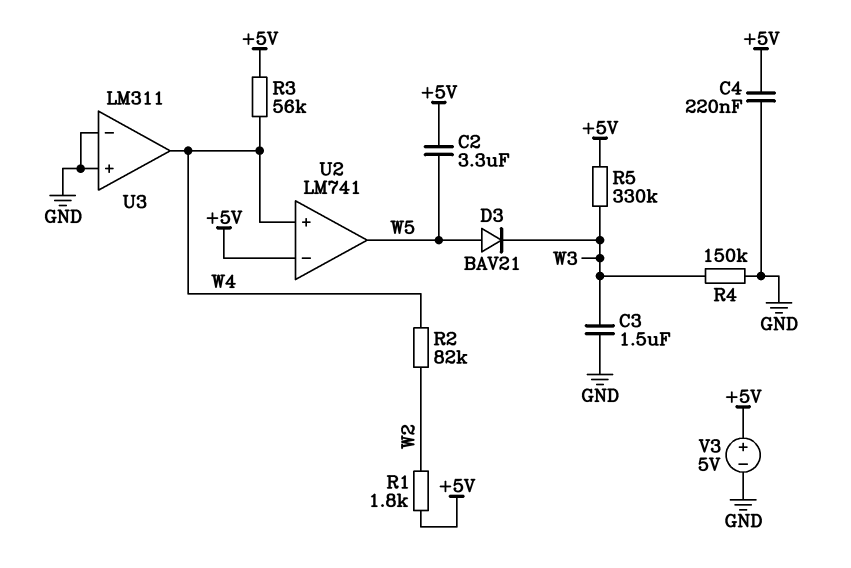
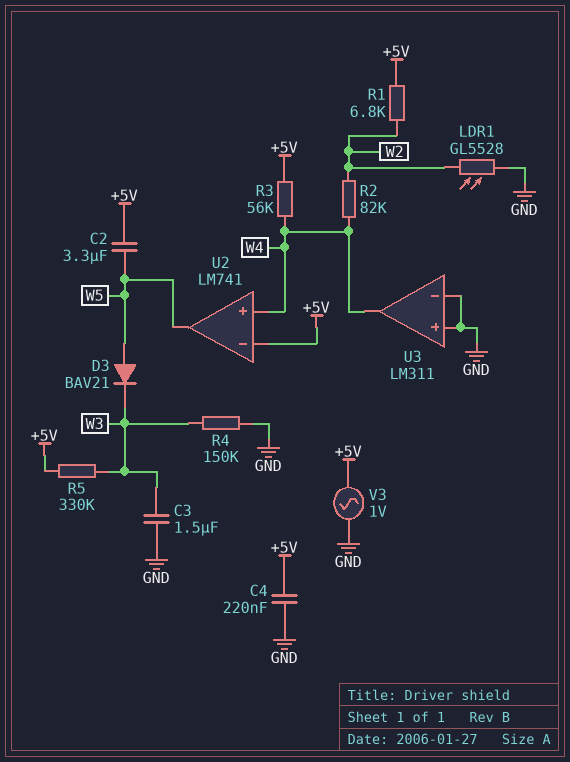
LDR1: none -> GL5528 (GND, W2)
R1: 1.8k (+5V, W2) -> 6.8k (+5V, W2)
V3: 5V (plus +5V, minus GND) -> AC 1V (+5V, GND)

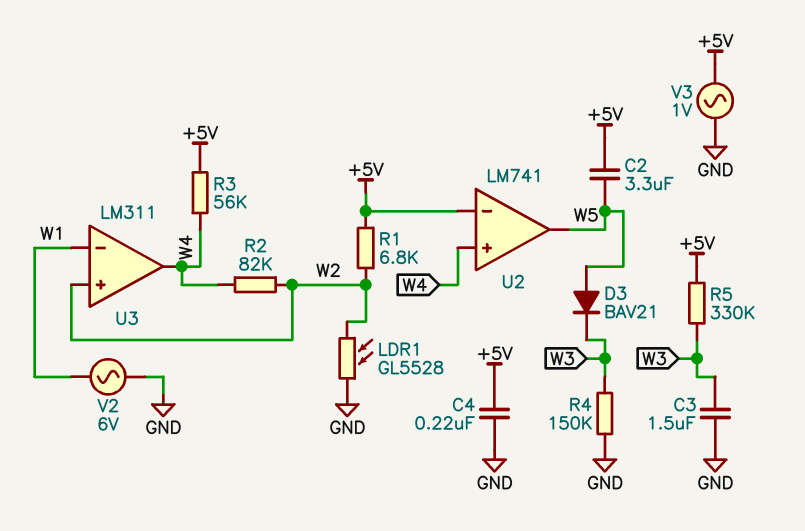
U3 pin in+: GND -> W2
U3 pin in-: GND -> W1
V2: none -> AC 6V (GND, W1)

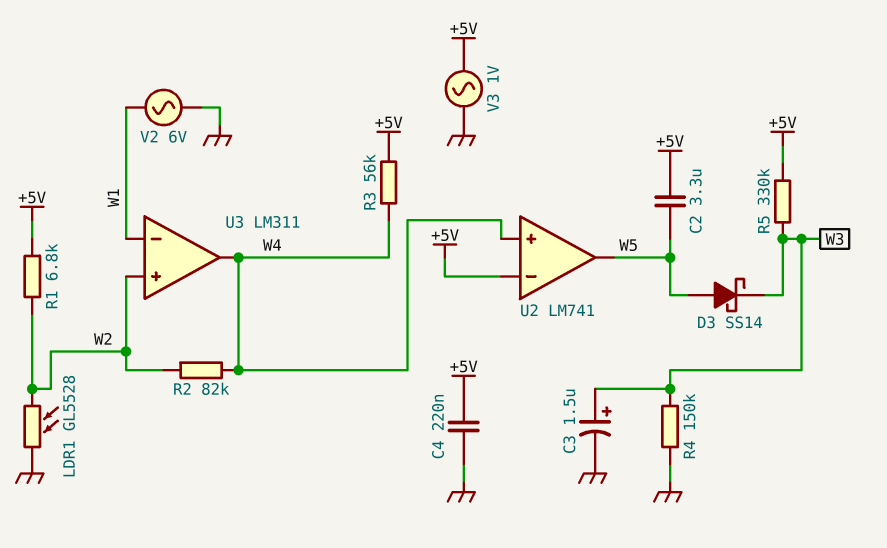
C3: 1.5uF (GND, W3) -> 1.5uF (plus W3, minus GND)
D3: diode BAV21 (A W5, K W3) -> schottky SS14 (A W5, K W3)

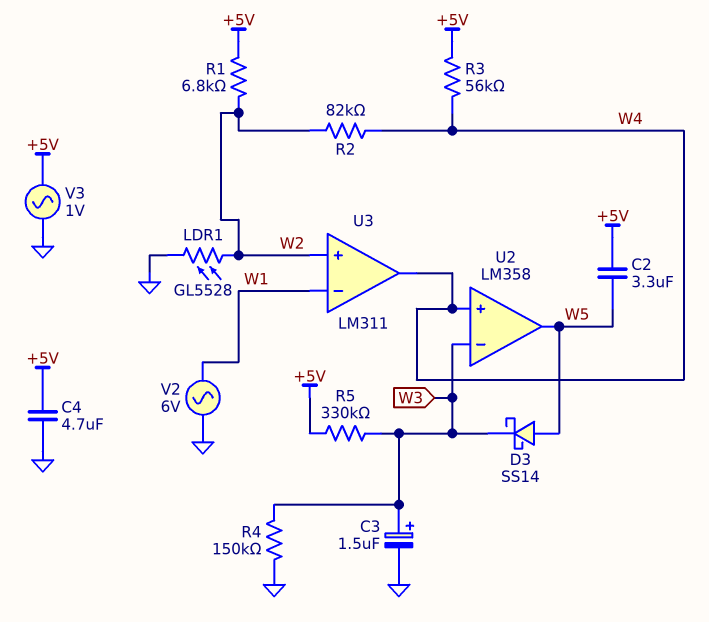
C4: 220nF (+5V, GND) -> 4.7uF (+5V, GND)
U2: LM741 -> LM358
U2 pin in-: +5V -> W3

